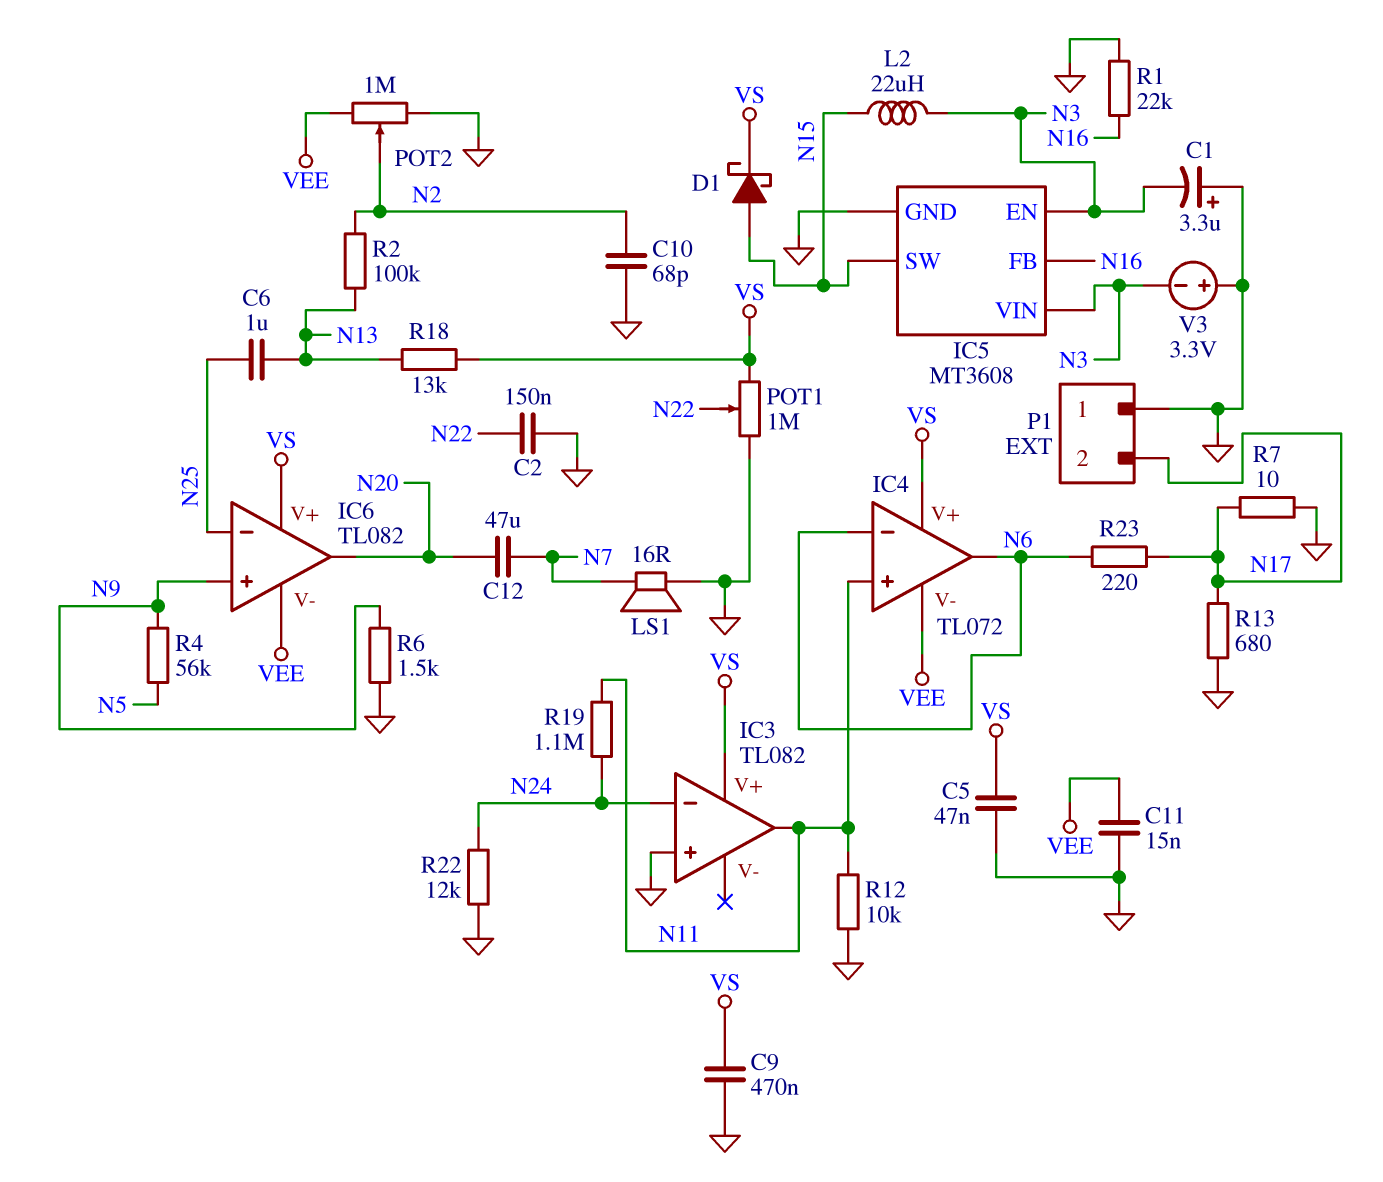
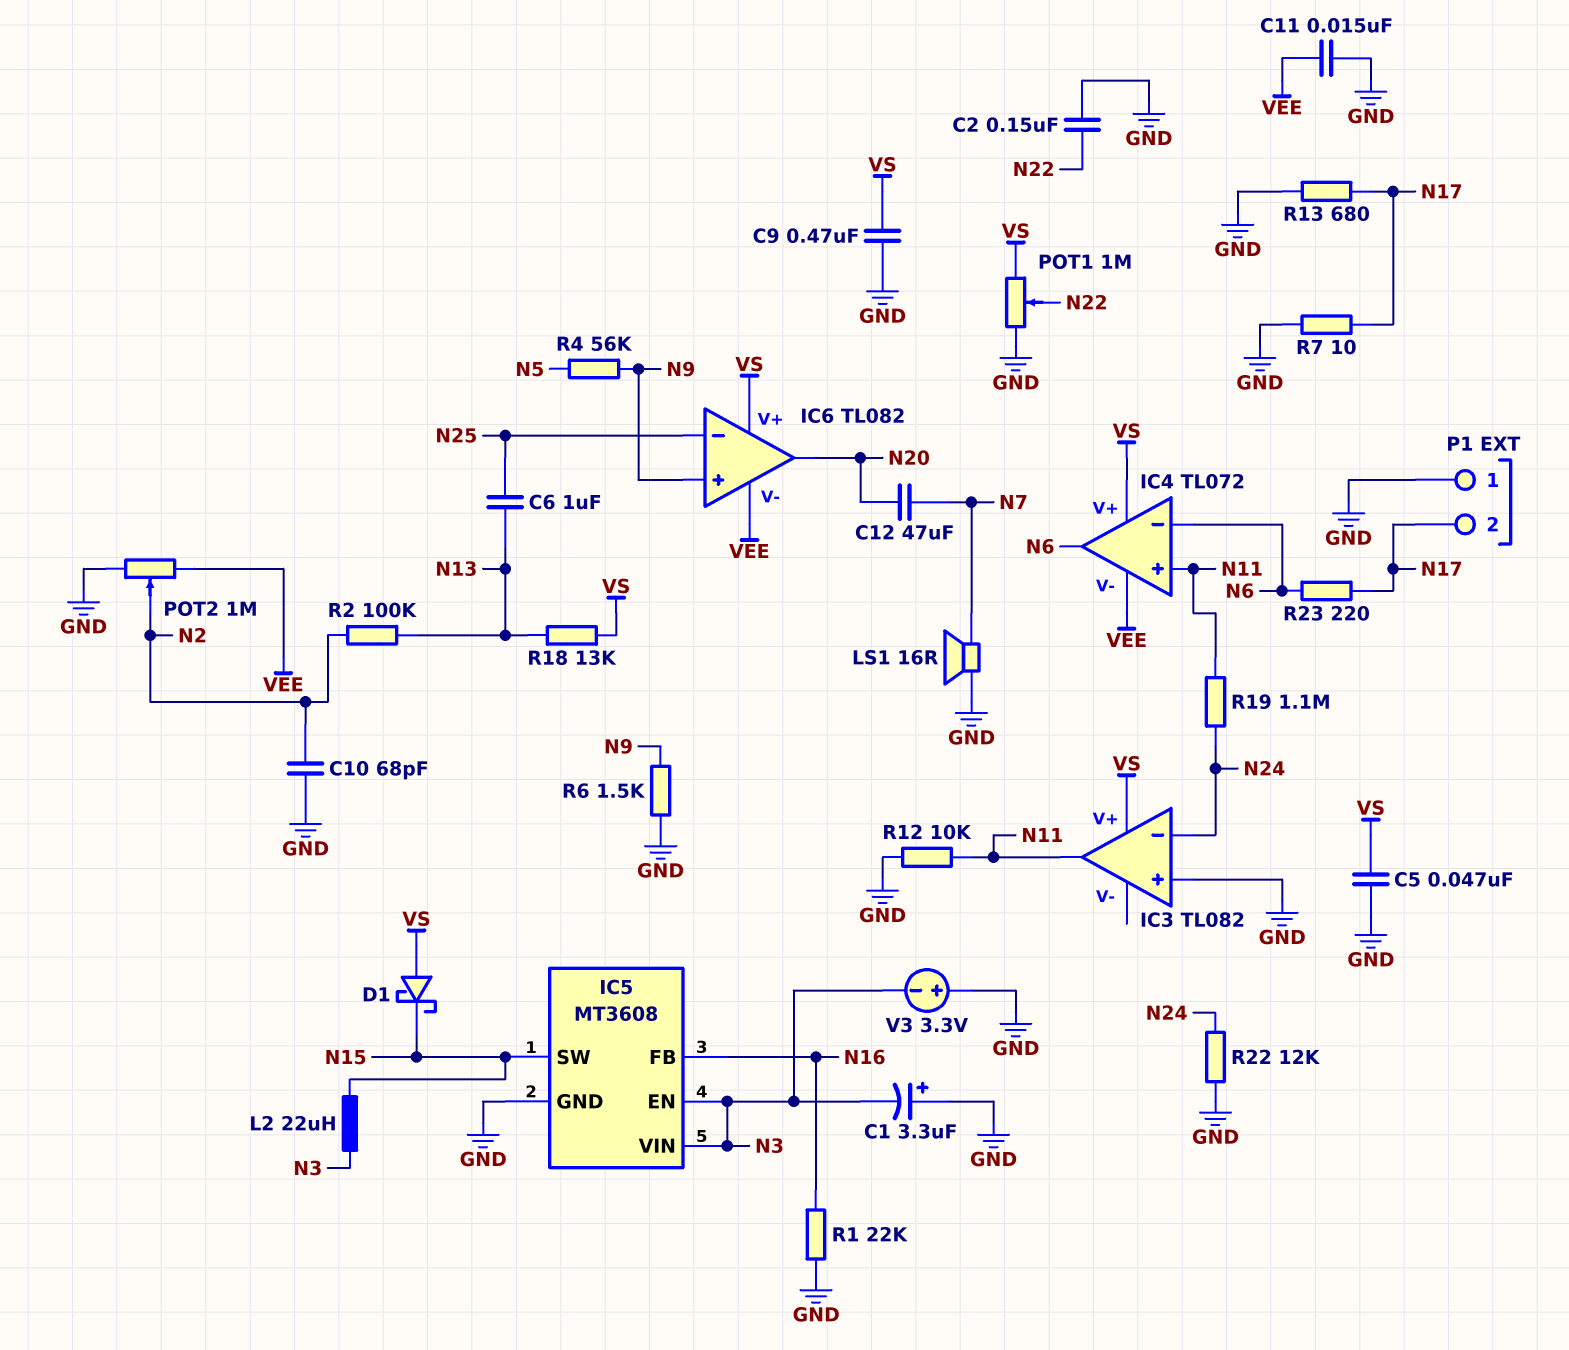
D1: schottky (A N15, K VS) -> schottky (A VS, K N15)

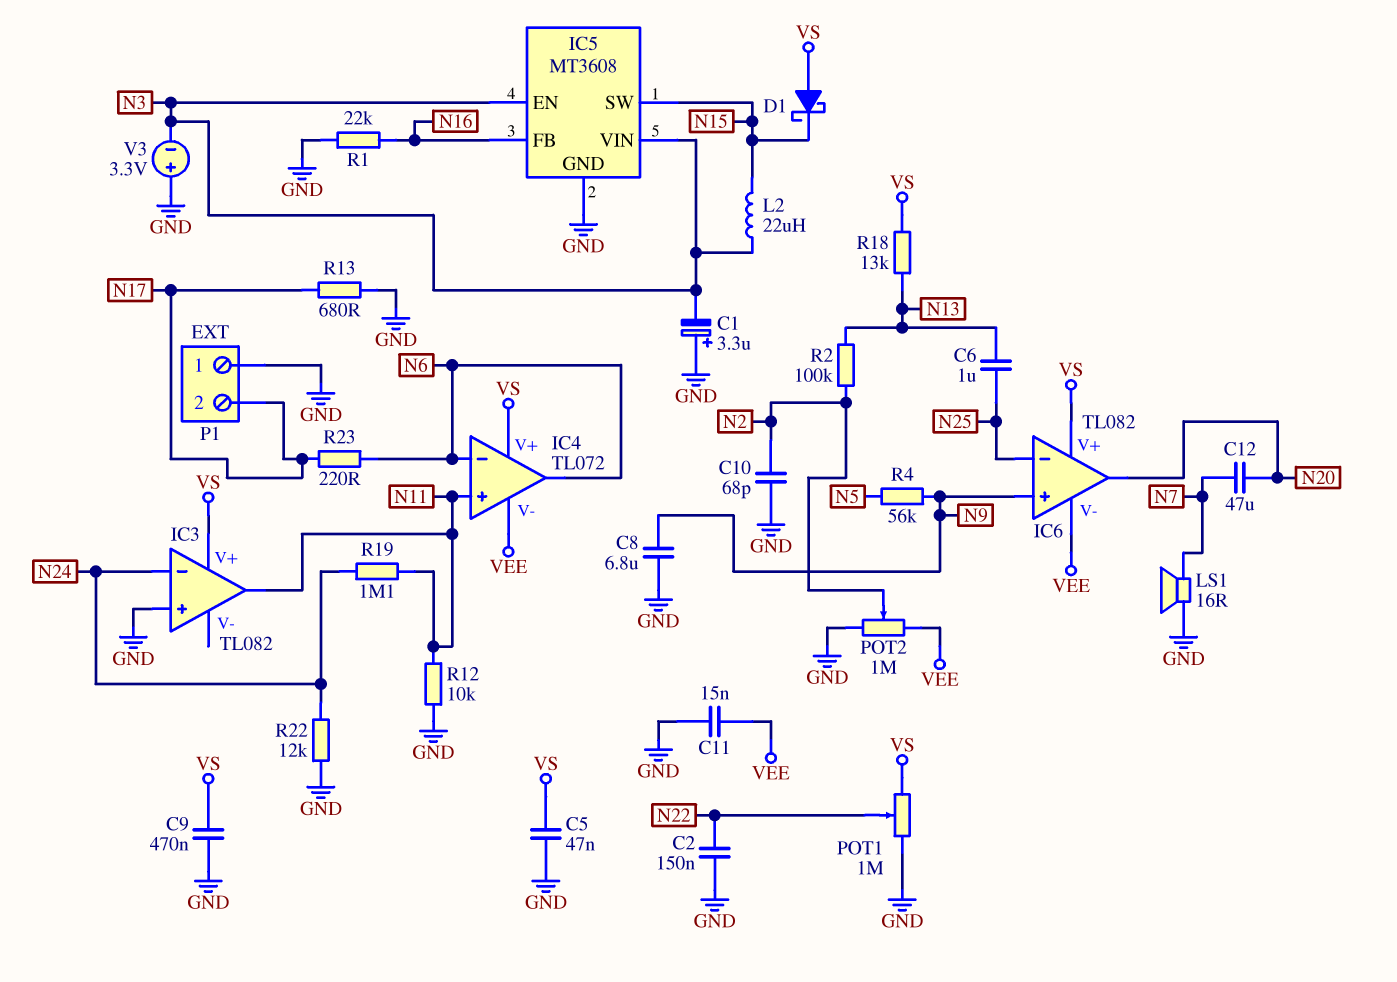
C8: none -> 6.8uF (GND, N9)
R6: 1.5k (GND, N9) -> none
R7: 10 (GND, N17) -> none

